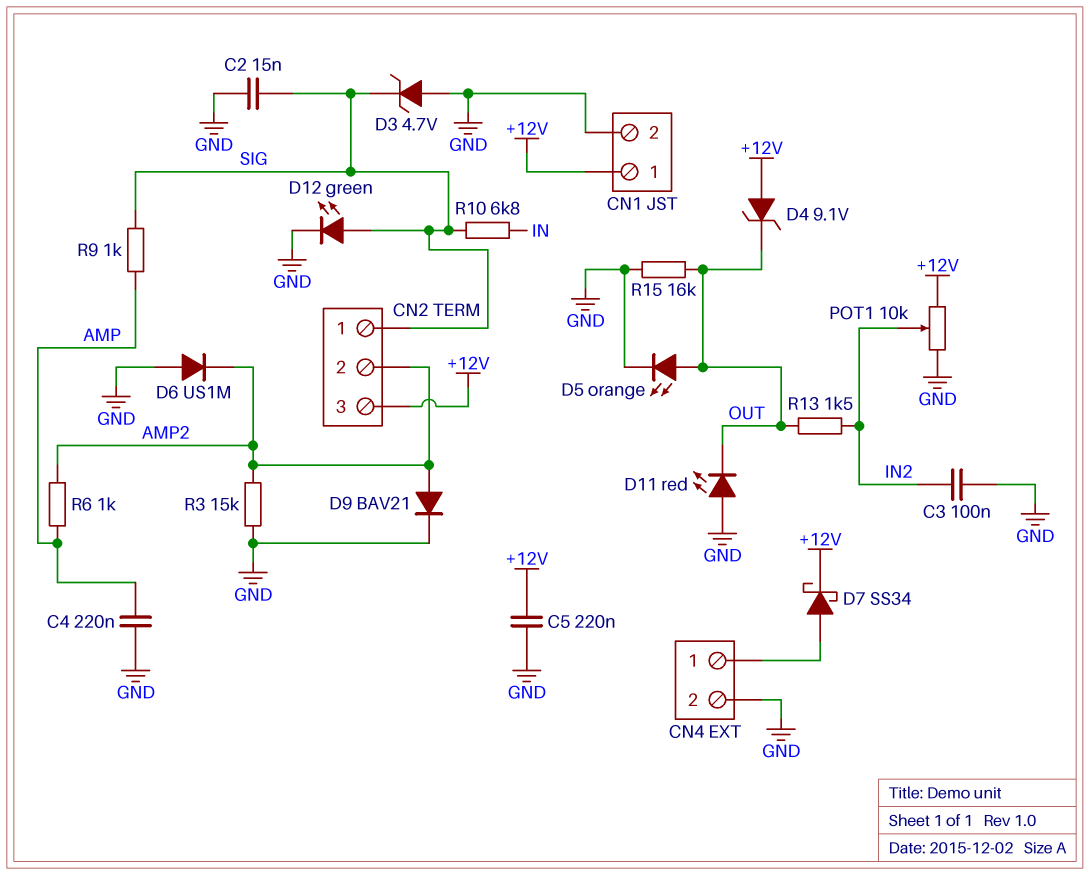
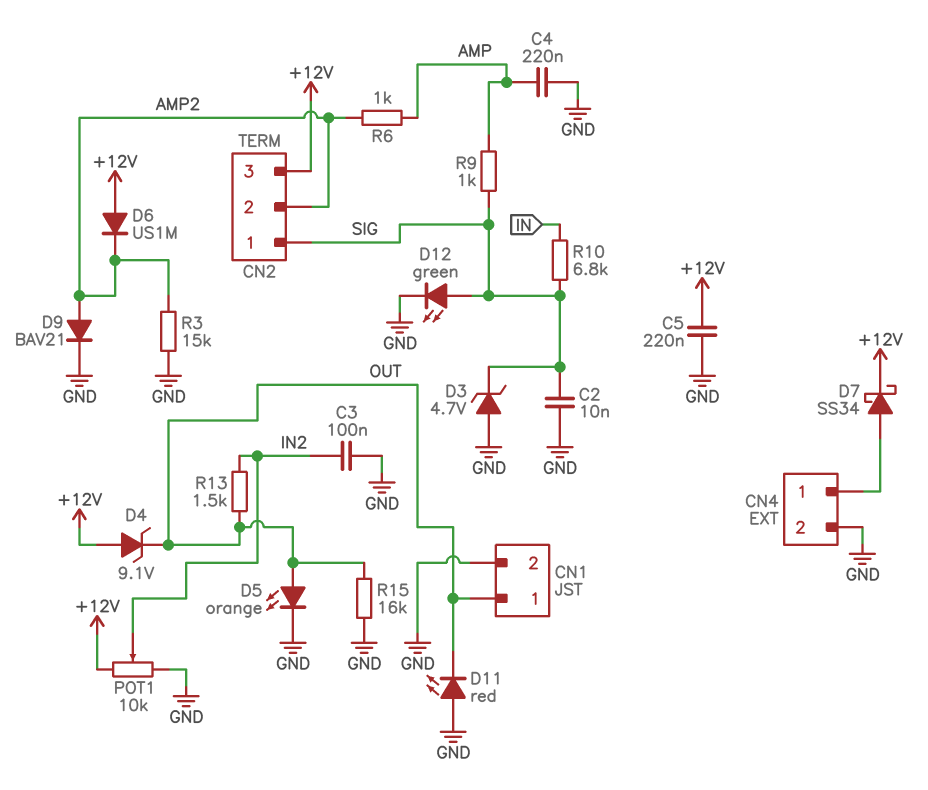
C2: 15nF (GND, SIG) -> 10nF (GND, SIG)
CN1 pin 1: +12V -> OUT
D6: diode US1M (A GND, K AMP2) -> diode US1M (A +12V, K AMP2)

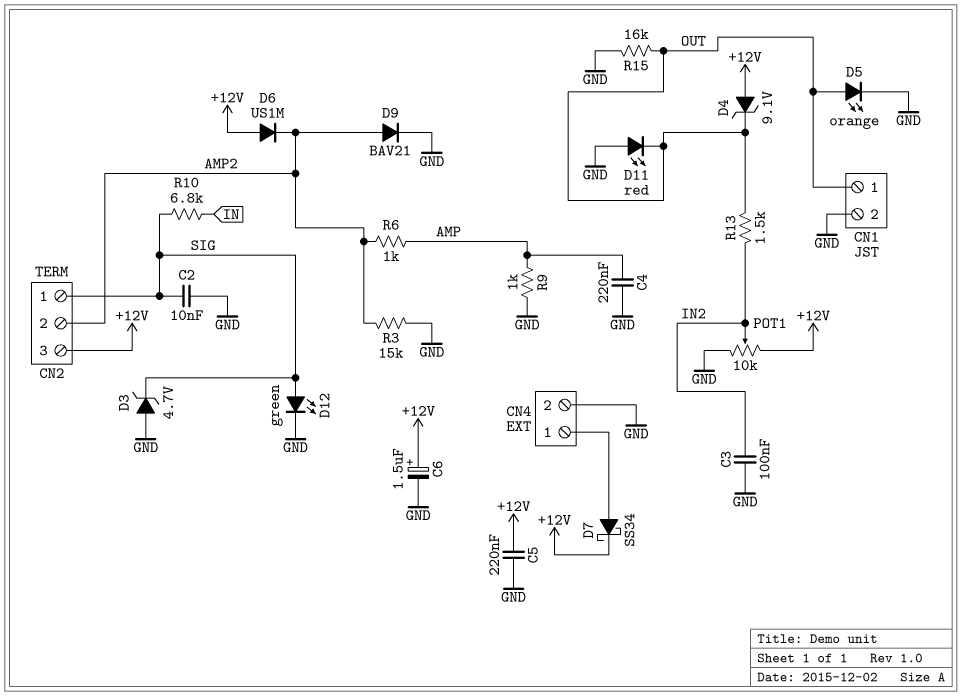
C6: none -> 1.5uF (plus +12V, minus GND)
R9: 1k (AMP, SIG) -> 1k (AMP, GND)

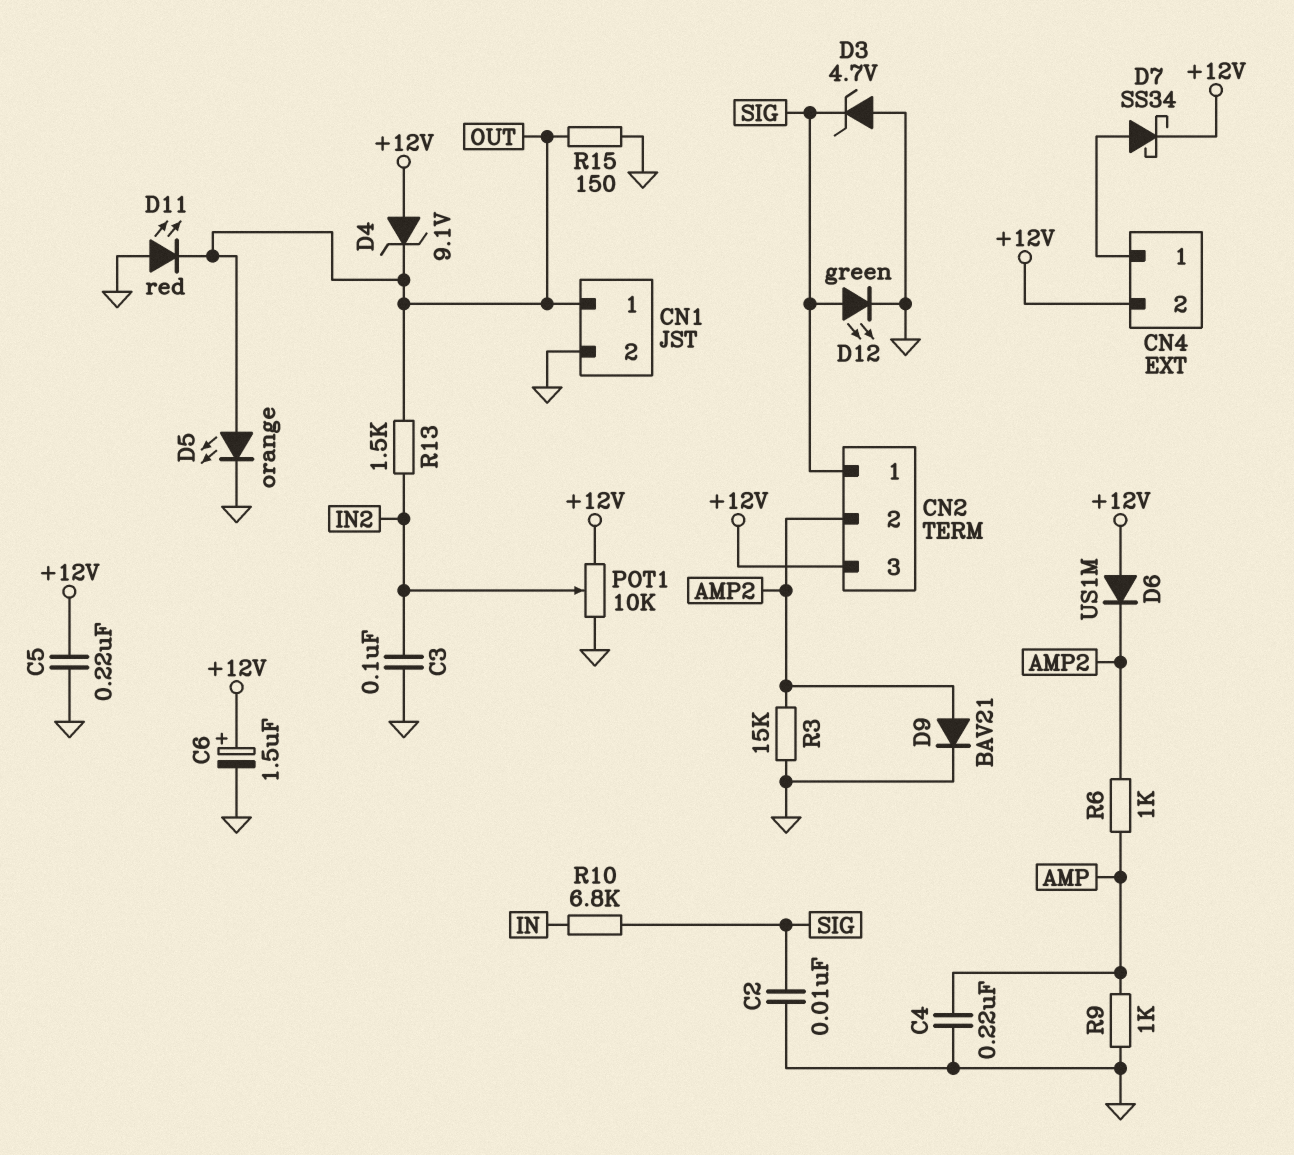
CN4 pin 2: GND -> +12V
R15: 16k (GND, OUT) -> 150 (GND, OUT)

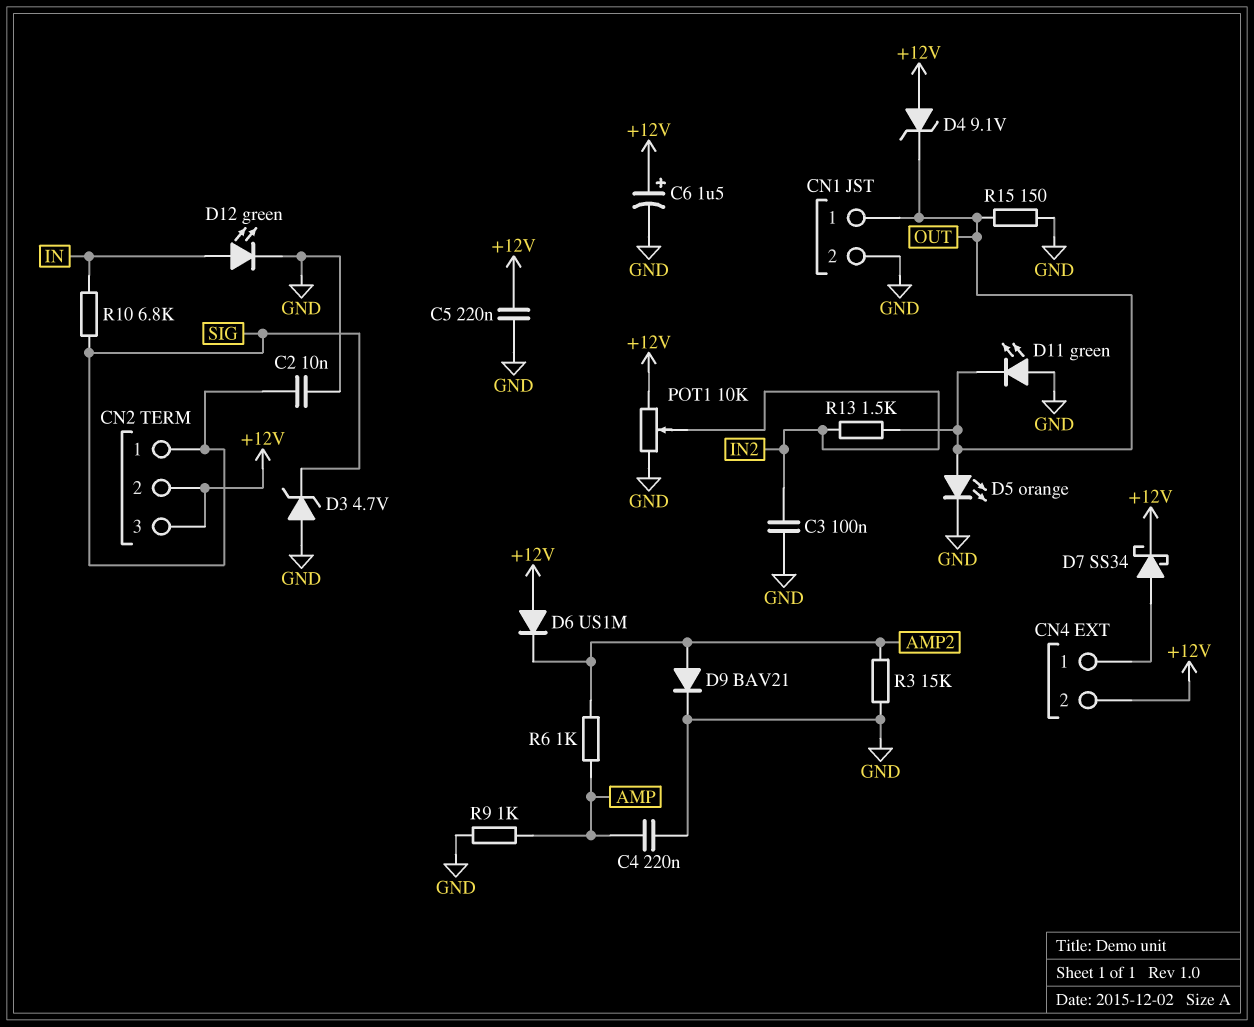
CN2 pin 2: AMP2 -> +12V
D11: LED red (A GND, K OUT) -> LED green (A GND, K OUT)
D12: LED green (A SIG, K GND) -> LED green (A IN, K GND)

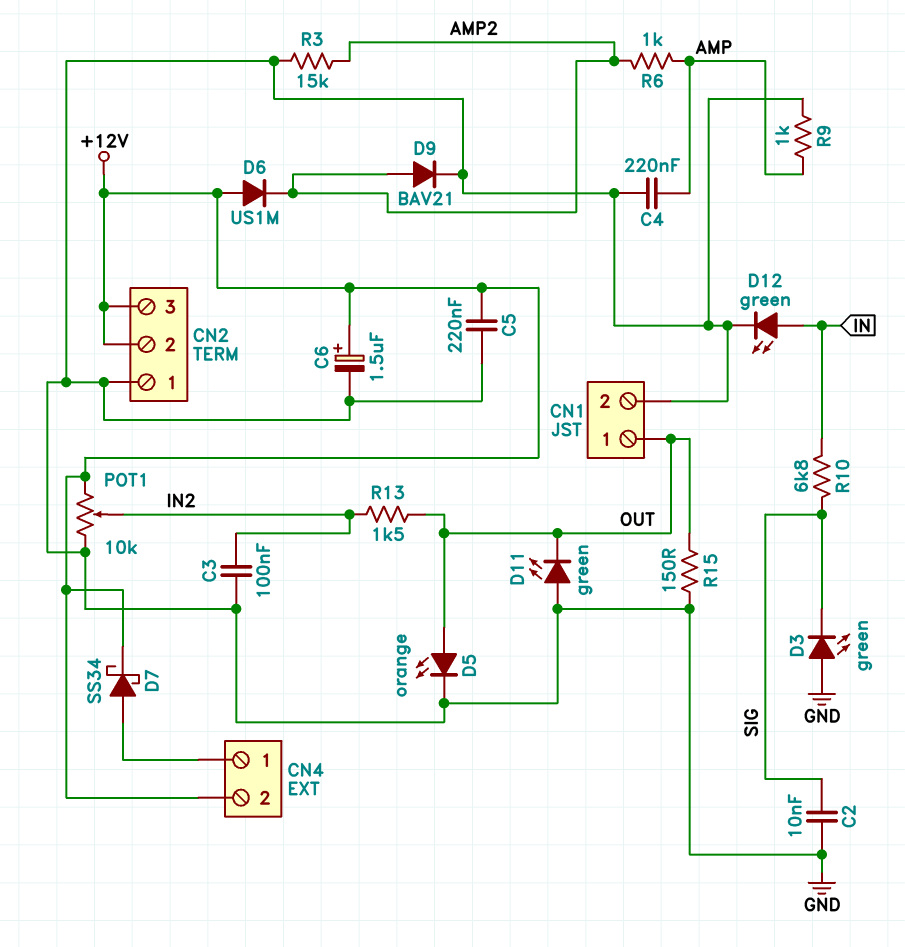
CN2 pin 1: SIG -> GND
D3: zener 4.7V (A GND, K SIG) -> LED green (A GND, K SIG)
D4: zener 9.1V (A +12V, K OUT) -> none

